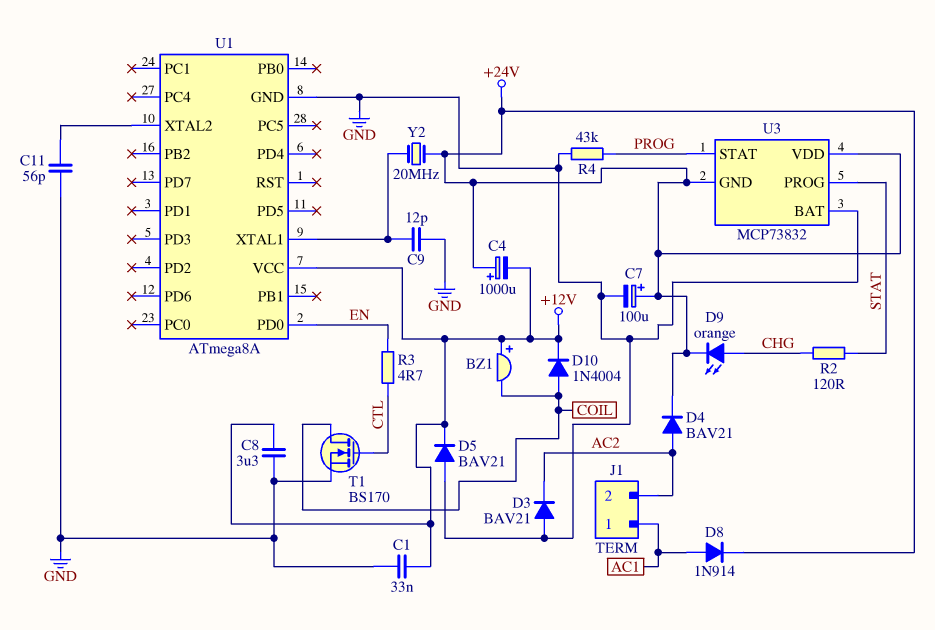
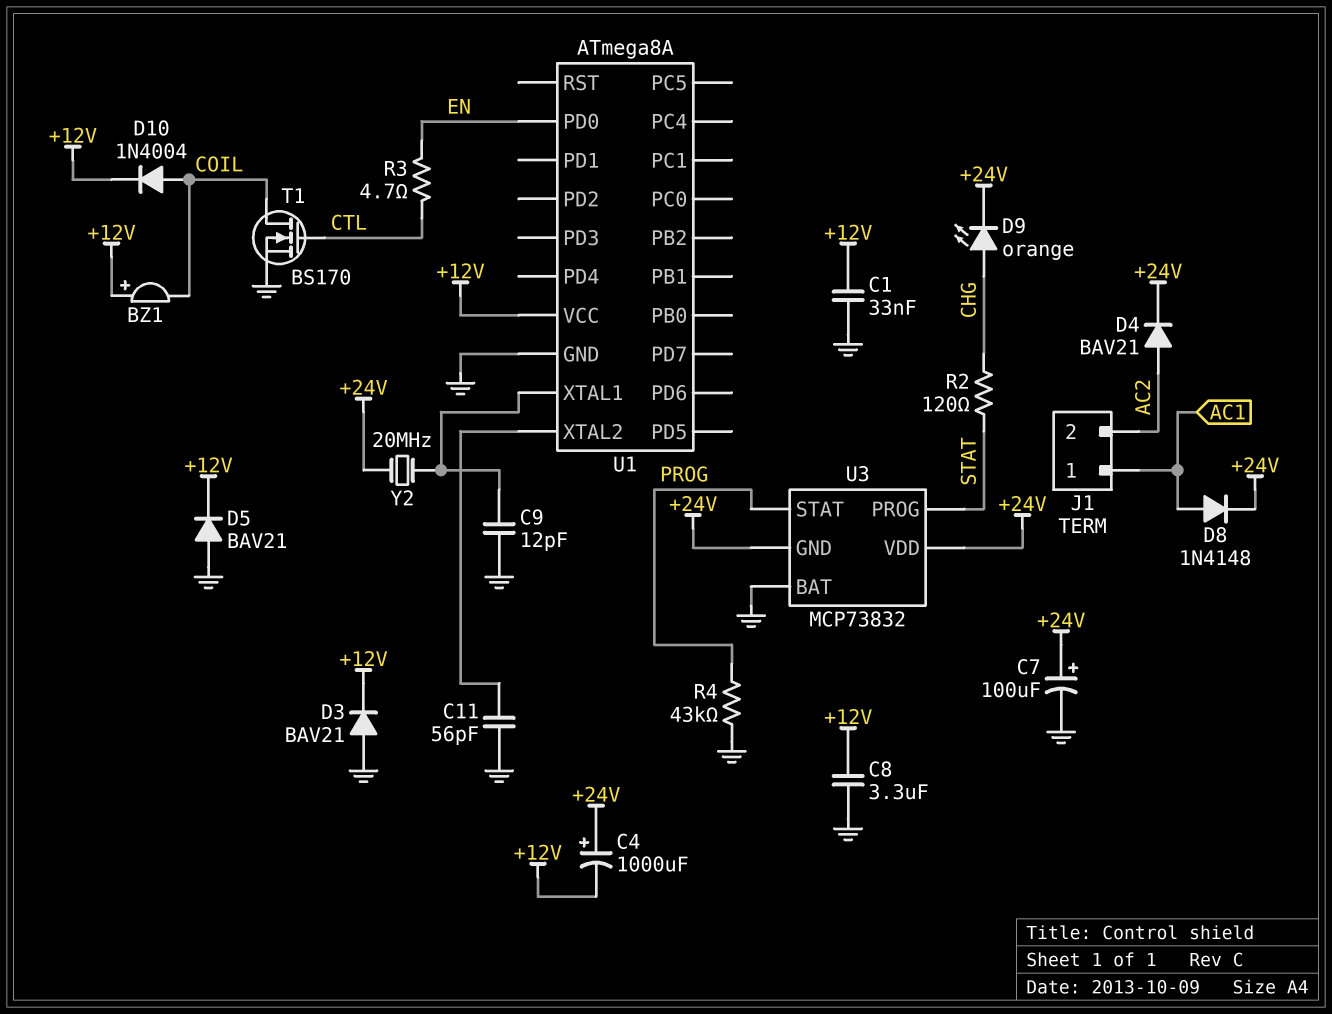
D3: diode BAV21 (A GND, K AC2) -> diode BAV21 (A GND, K +12V)
D8: diode 1N914 (A AC1, K +24V) -> diode 1N4148 (A AC1, K +24V)

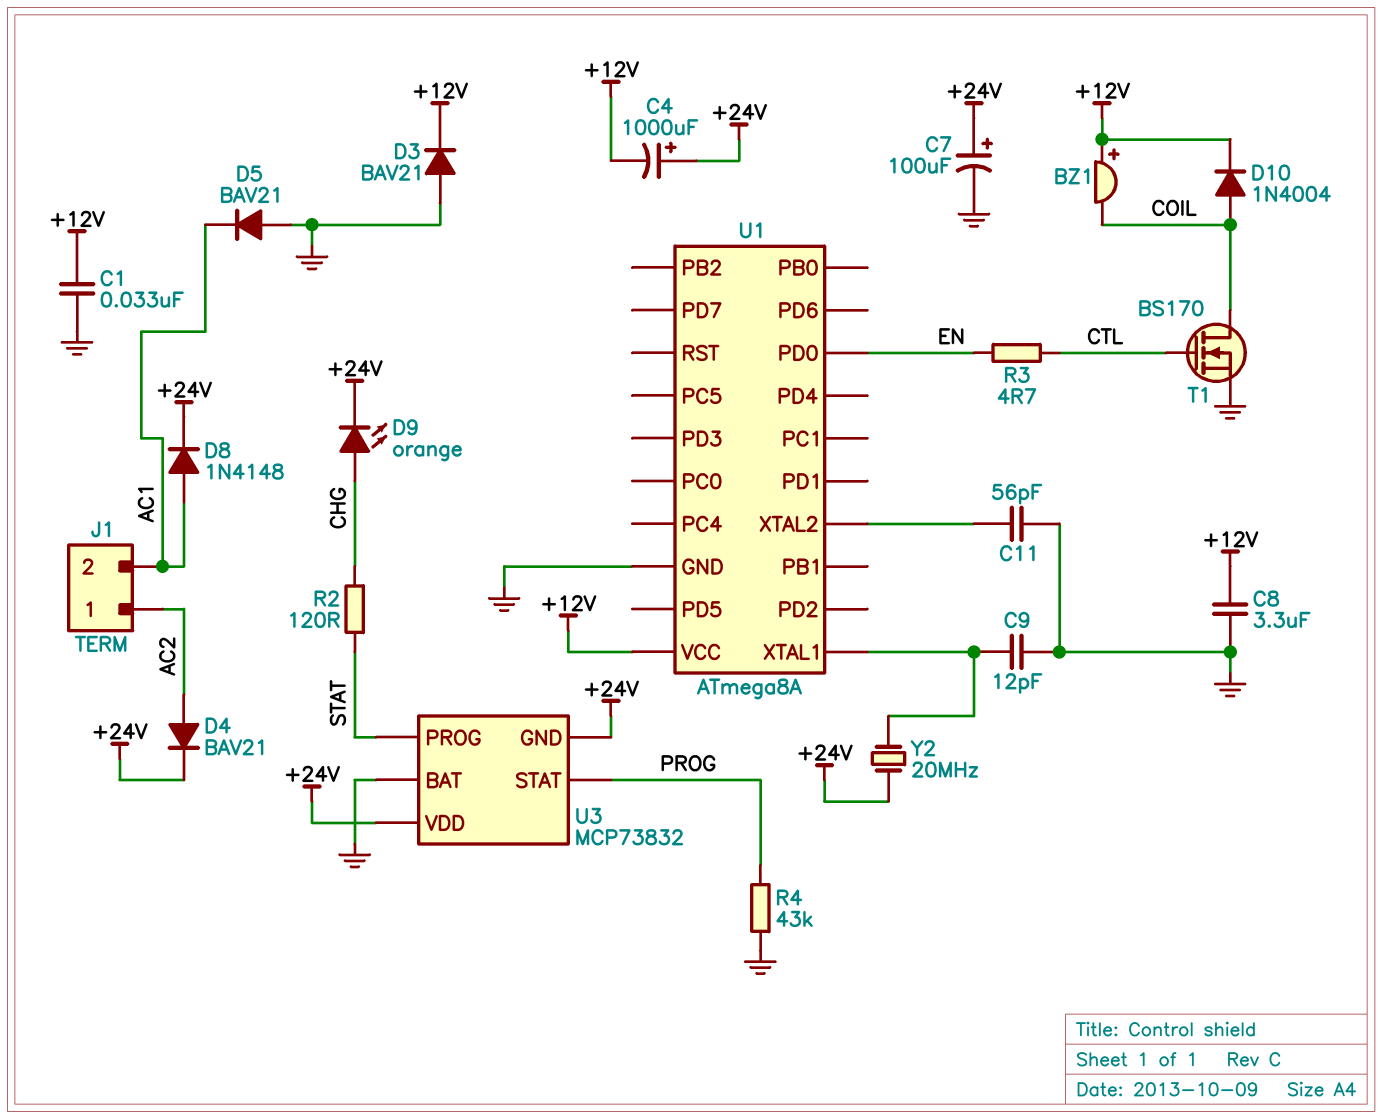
D5: diode BAV21 (A GND, K +12V) -> diode BAV21 (A GND, K AC1)
J1 pin 1: AC1 -> AC2
J1 pin 2: AC2 -> AC1

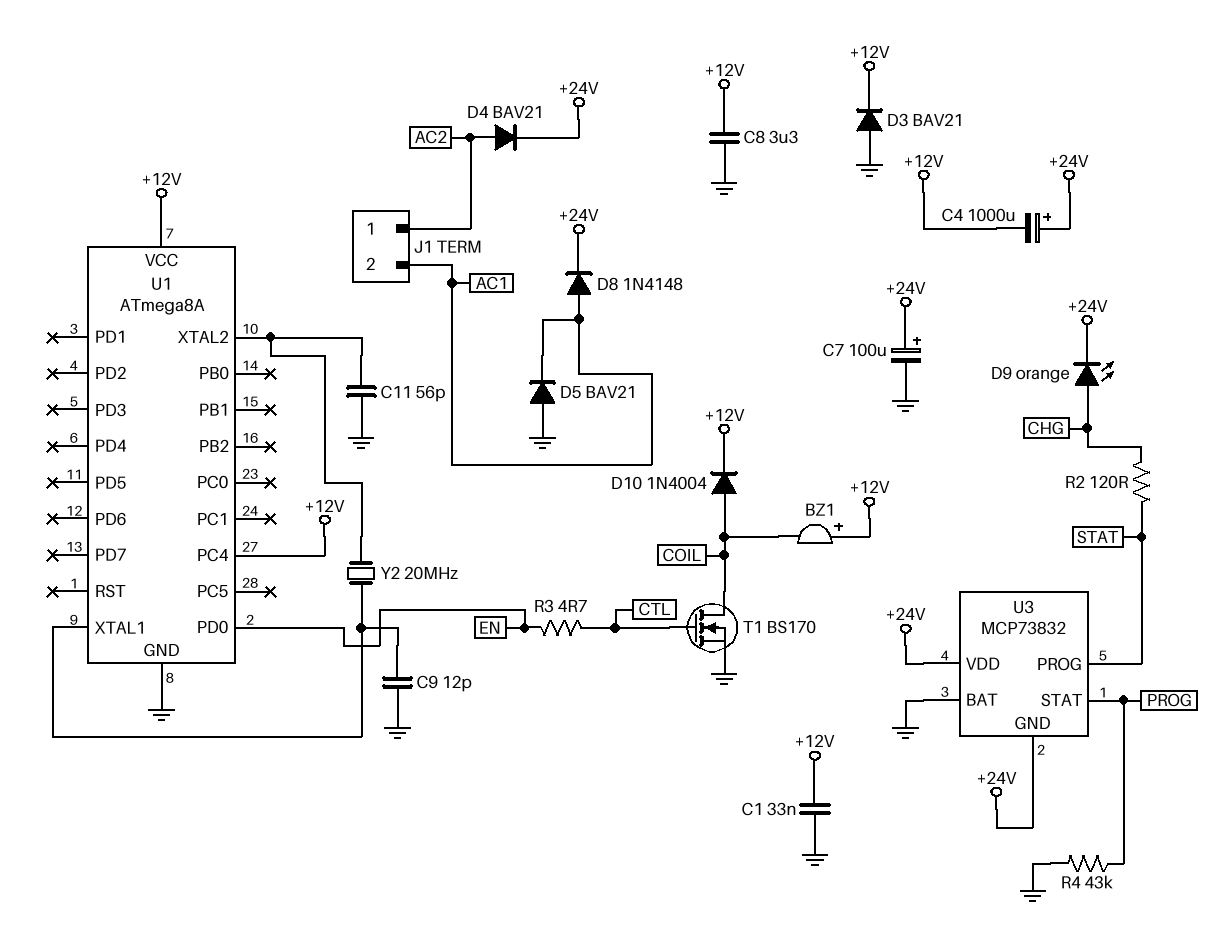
U1 pin PC4: none -> +12V
Y2: 20MHz (+24V, U1/XTAL1) -> 20MHz (U1/XTAL1, U1/XTAL2)

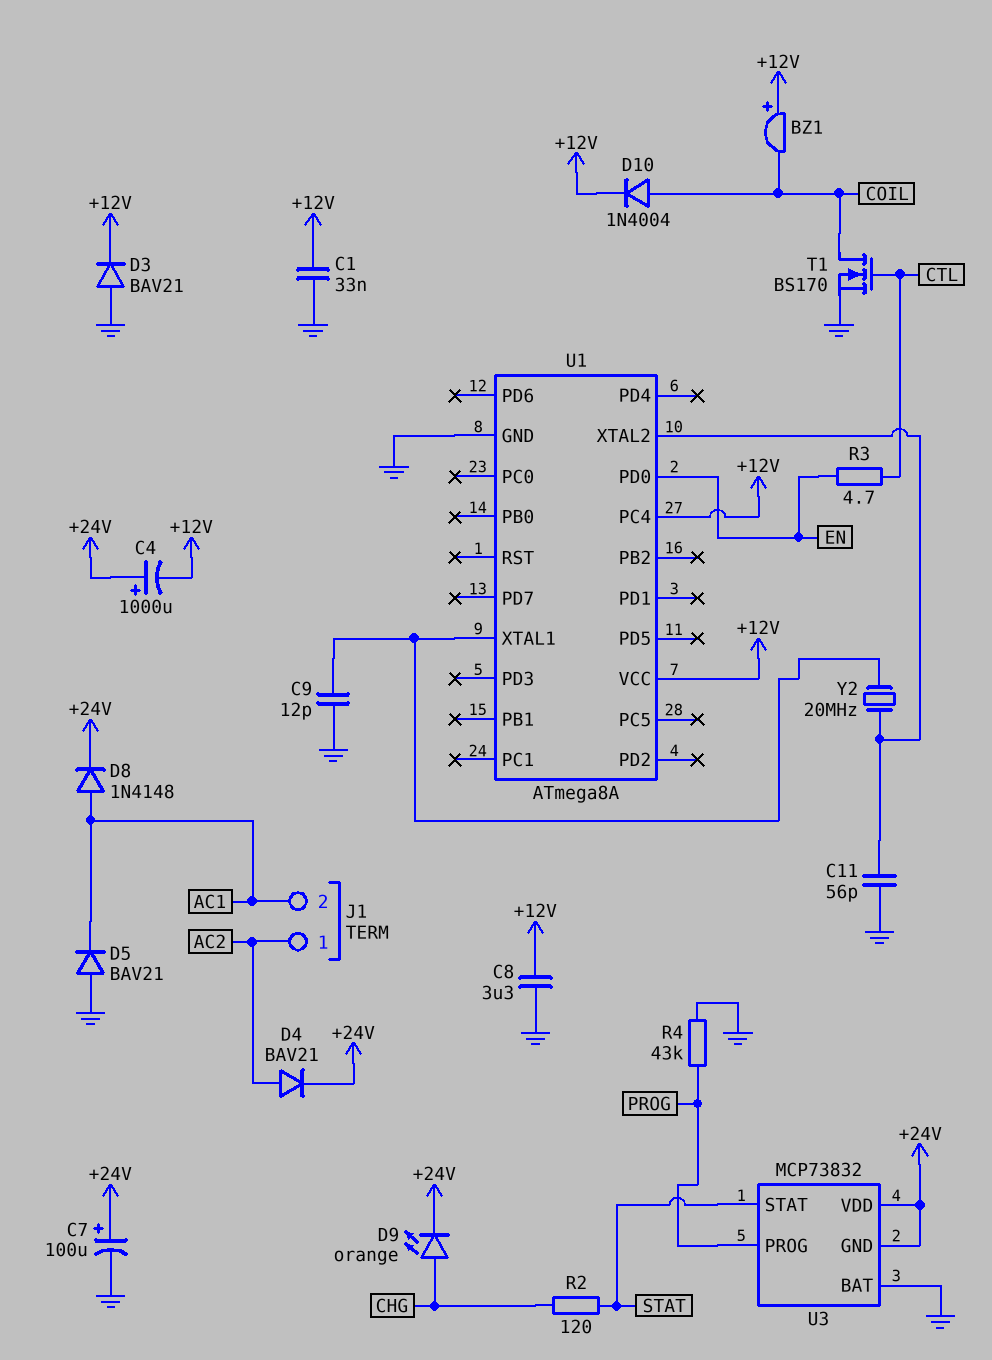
U3 pin PROG: STAT -> PROG
U3 pin STAT: PROG -> STAT

